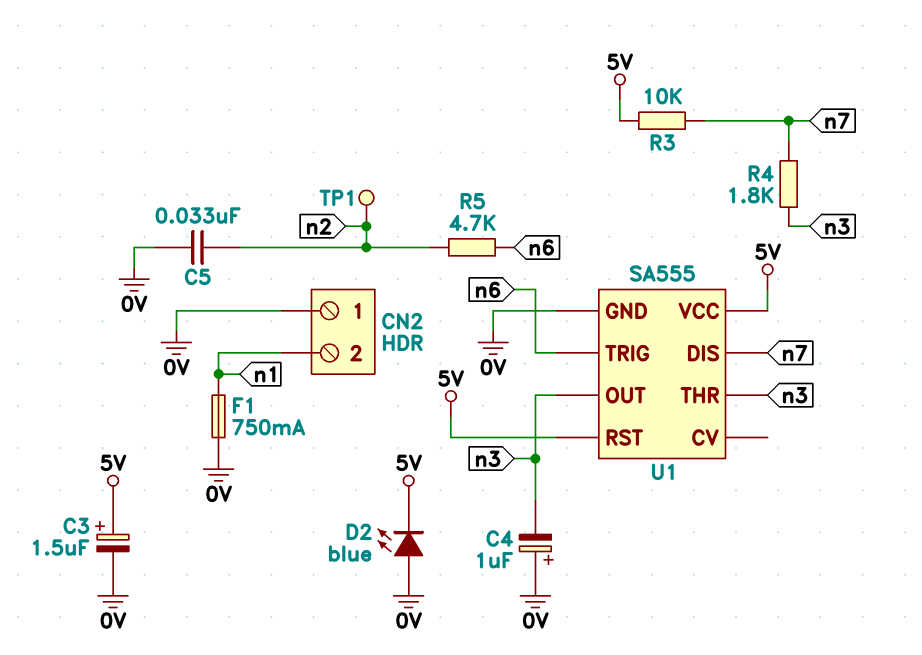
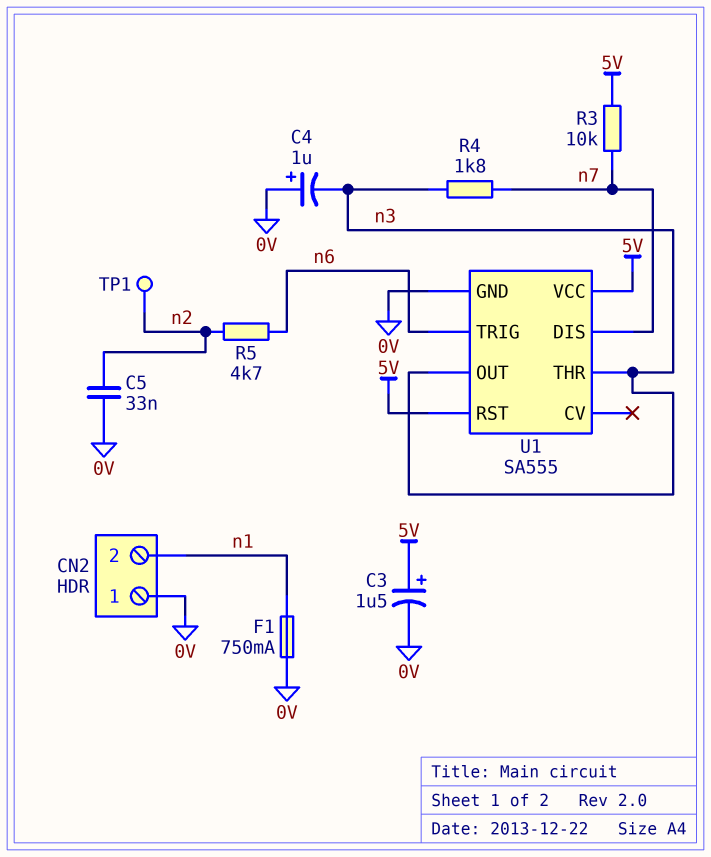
D2: LED blue (A 0V, K 5V) -> none

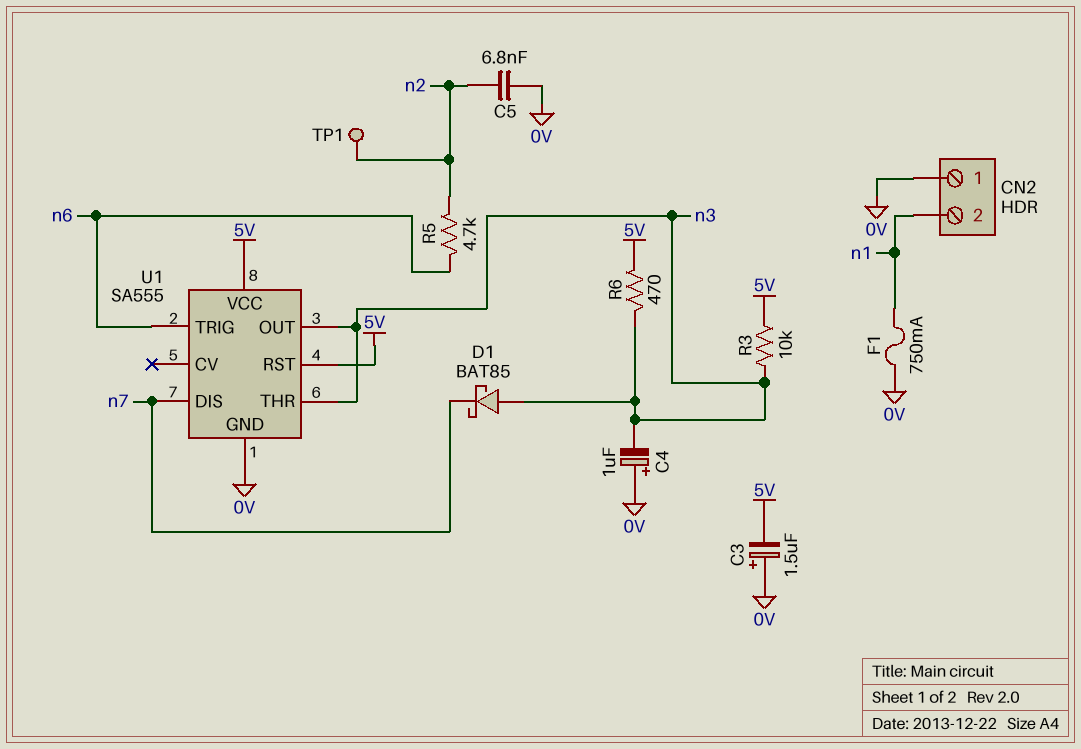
C3: 1.5uF (plus 5V, minus 0V) -> 1.5uF (plus 0V, minus 5V)
C5: 33nF (0V, n2) -> 6.8nF (0V, n2)
D1: none -> schottky BAT85 (A n3, K n7)
R3: 10k (5V, n7) -> 10k (5V, n3)
R4: 1.8k (n3, n7) -> none
R6: none -> 470 (5V, n3)

